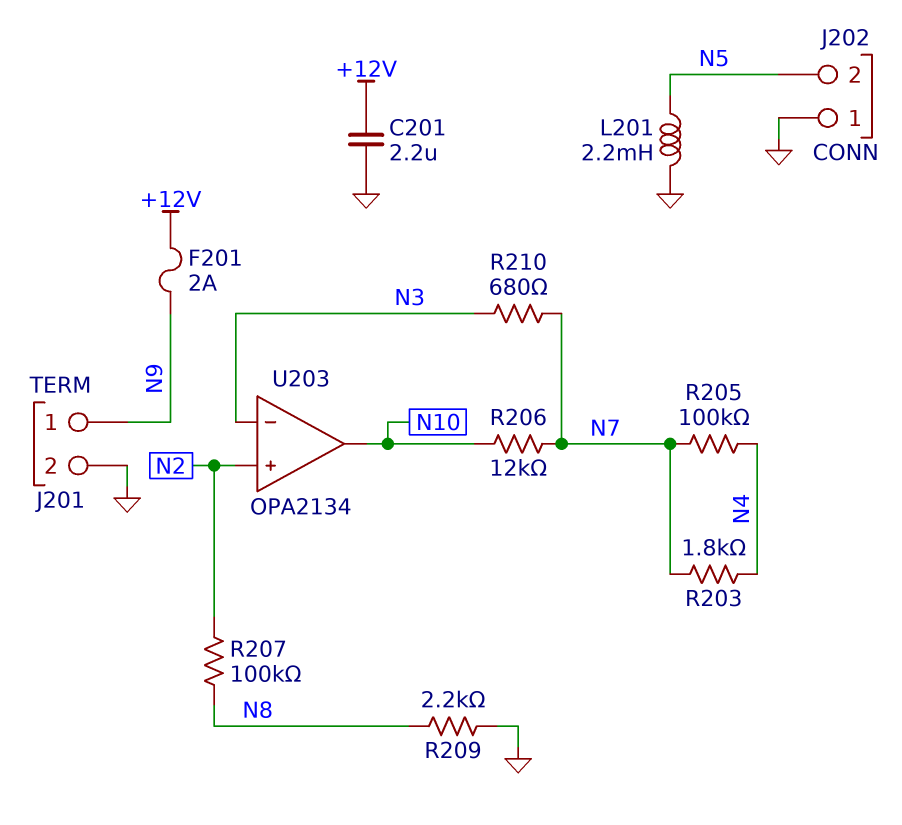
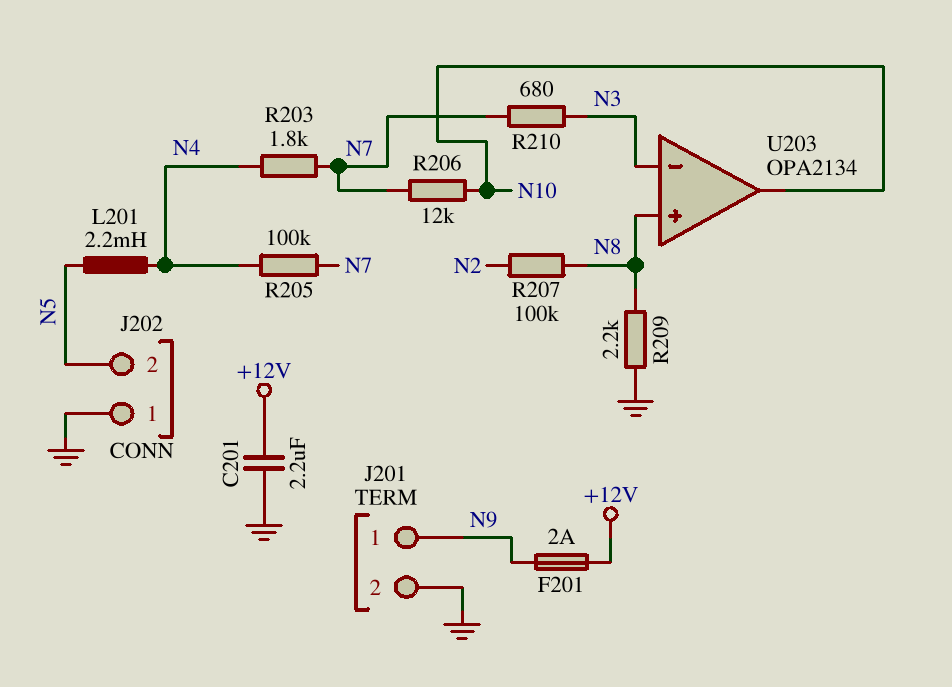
L201: 2.2mH (GND, N5) -> 2.2mH (N4, N5)
U203 pin in+: N2 -> N8

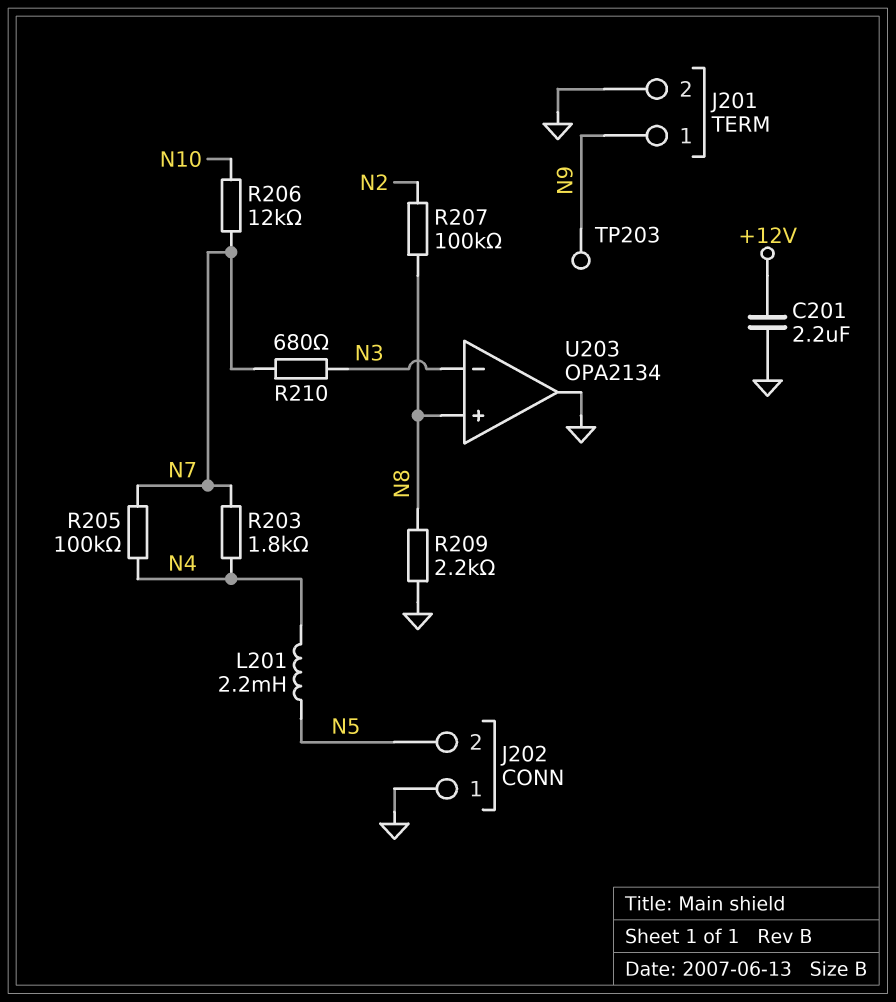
F201: 2A (+12V, N9) -> none
TP203: none -> test point (N9)
U203 pin out: N10 -> GND

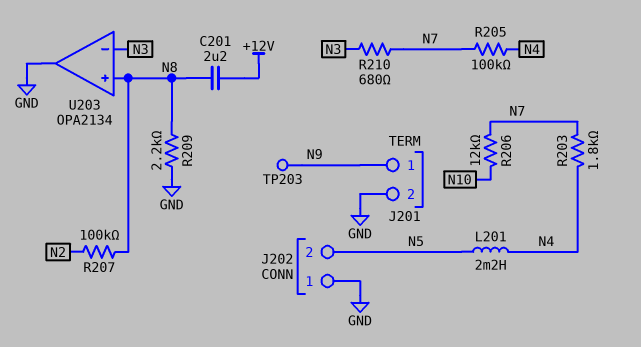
C201: 2.2uF (+12V, GND) -> 2.2uF (+12V, N8)

